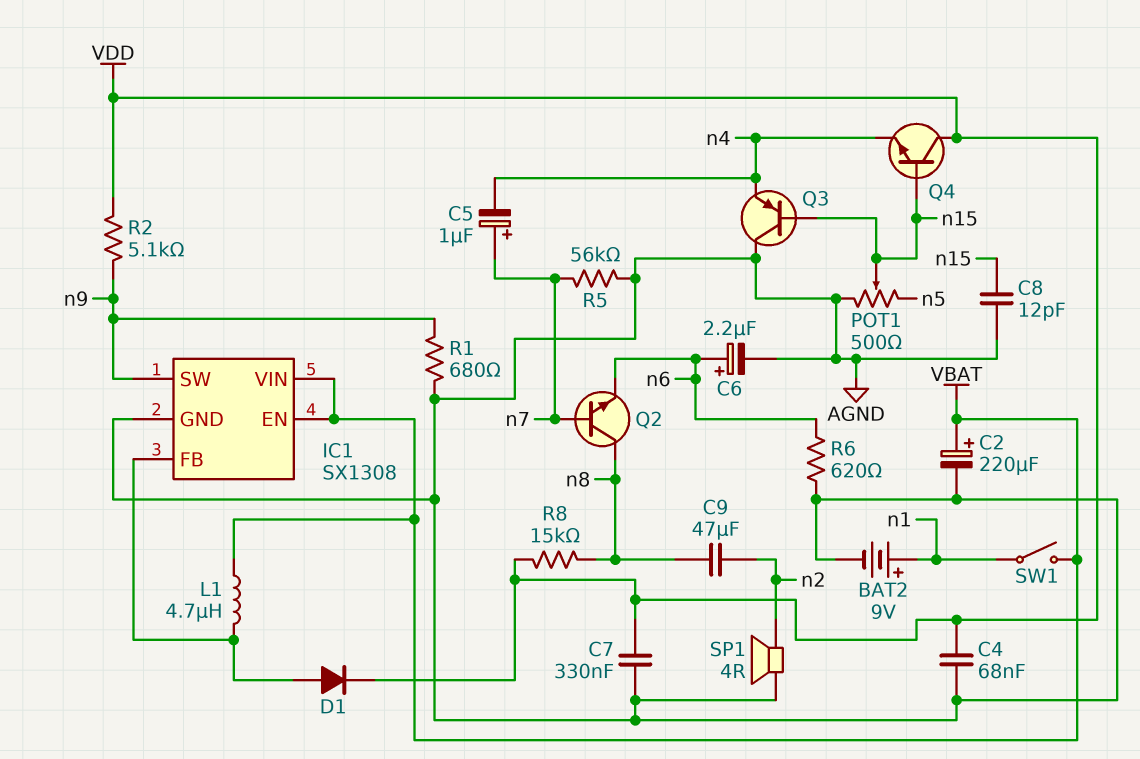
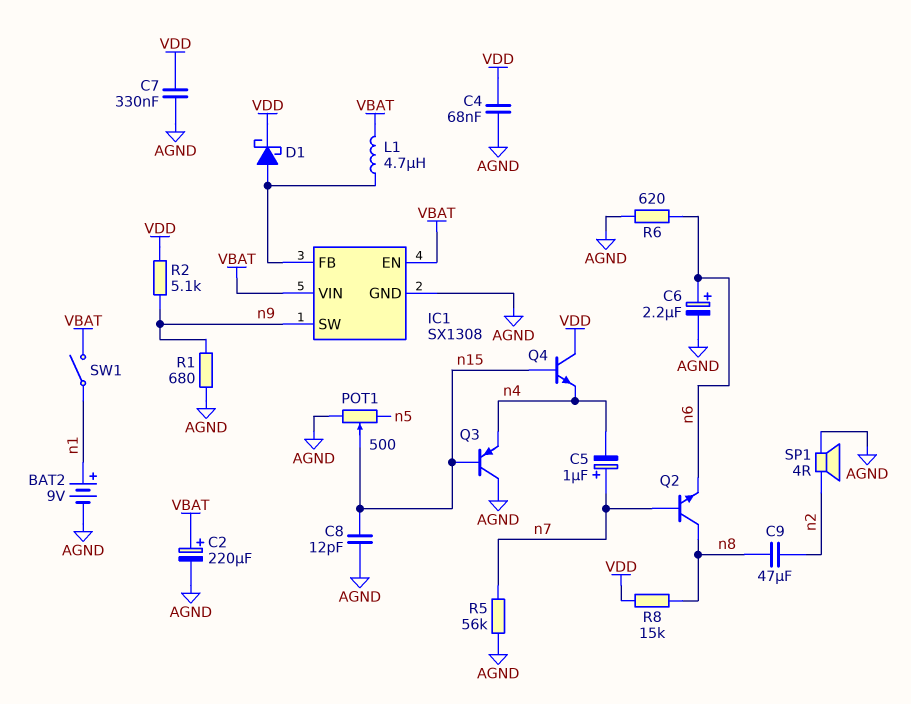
D1: diode (A IC1/FB, K VDD) -> schottky (A IC1/FB, K VDD)

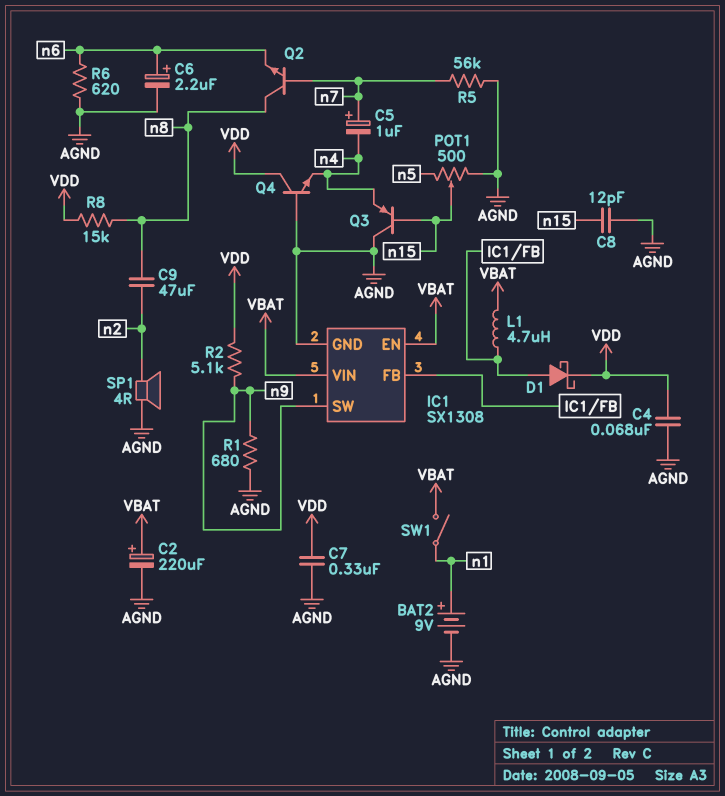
Q4: NPN (B n15, C VDD, E n4) -> NPN (B AGND, C VDD, E n4)

